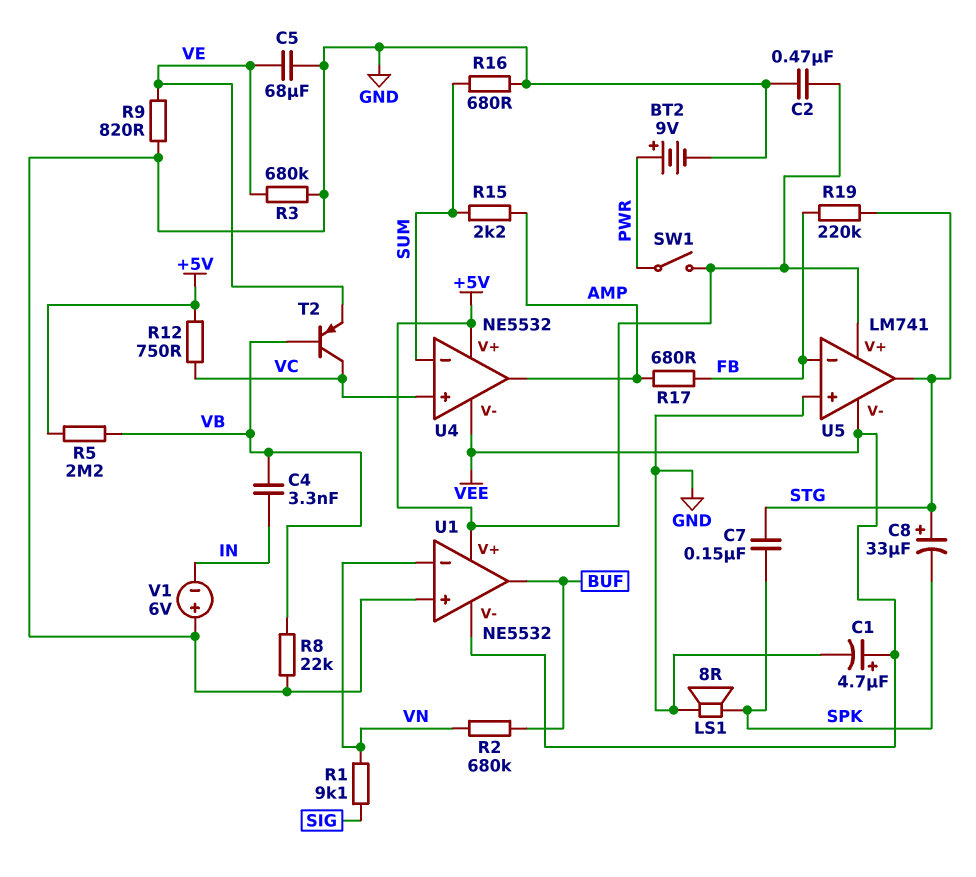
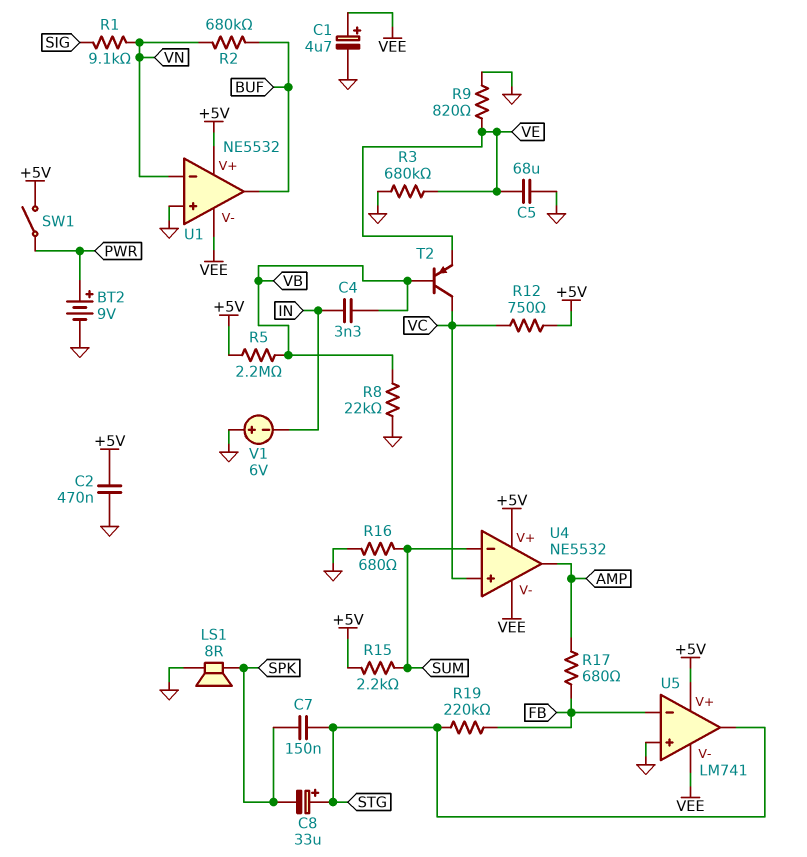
R15: 2.2k (AMP, SUM) -> 2.2k (+5V, SUM)

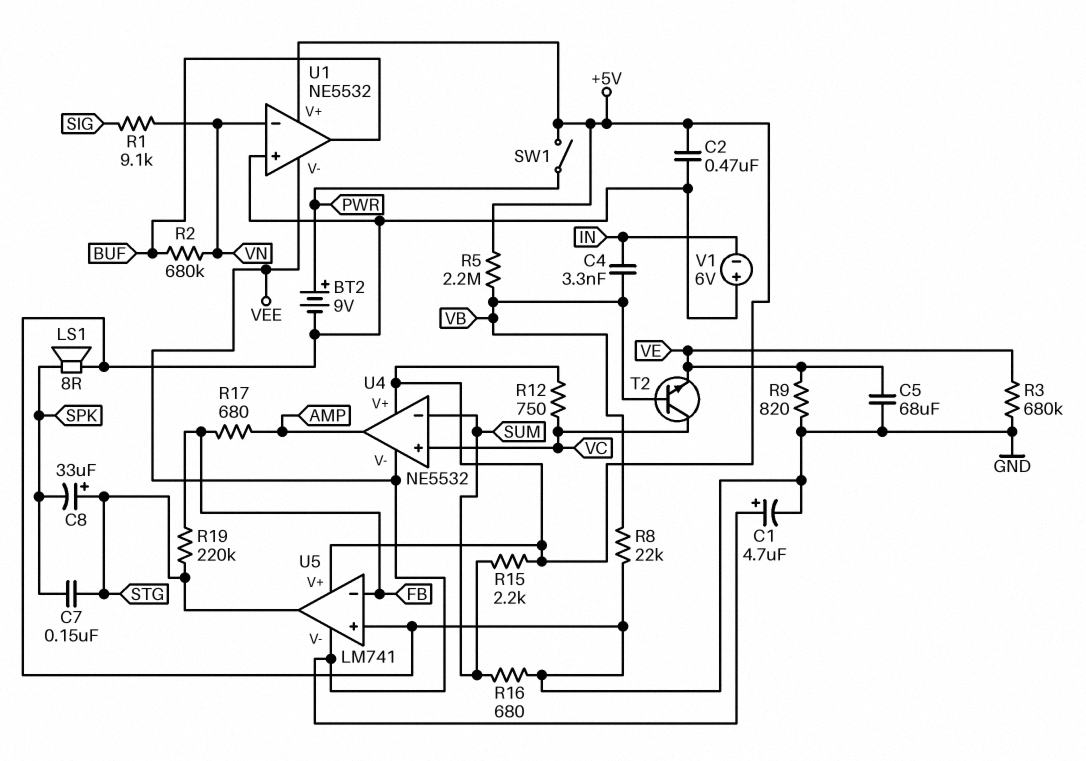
T2: PNP (B VB, C VC, E VE) -> NPN (B VB, C VC, E VE)

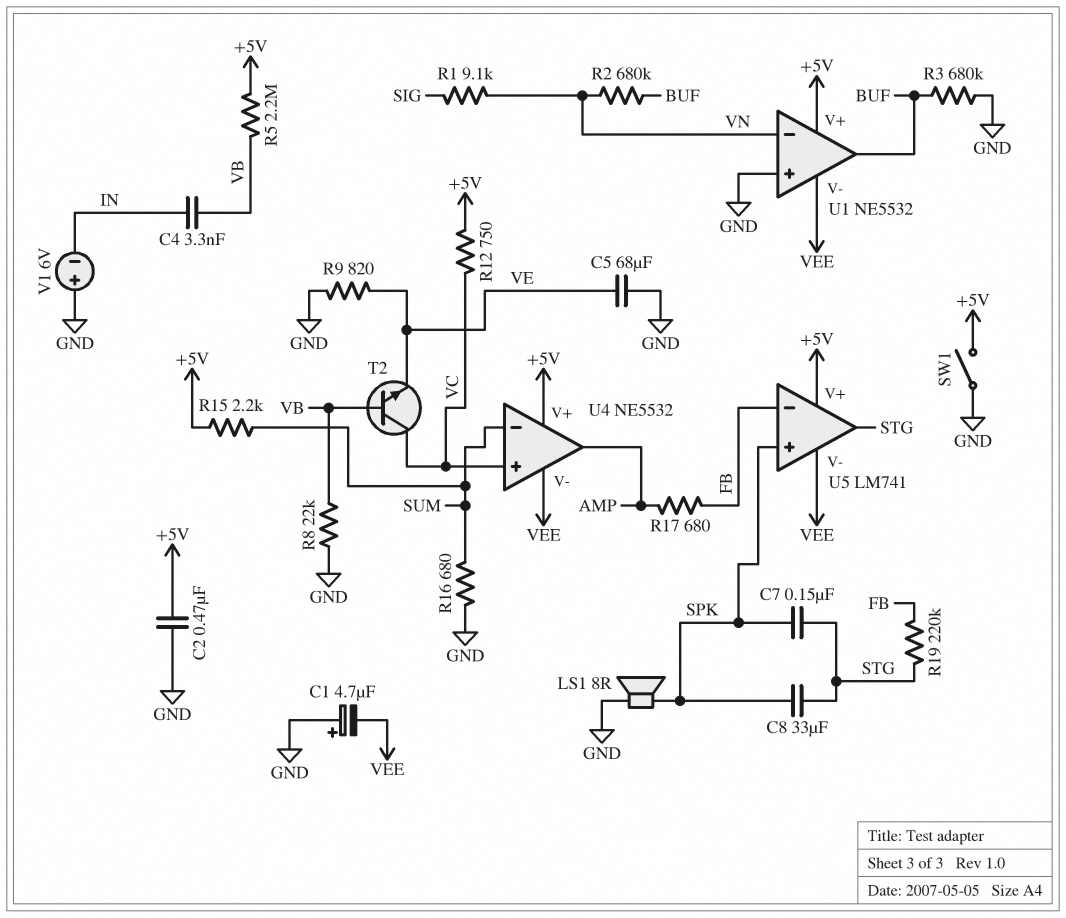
BT2: 9V (plus PWR, minus GND) -> none
C1: 4.7uF (plus VEE, minus GND) -> 4.7uF (plus GND, minus VEE)
C8: 33uF (plus STG, minus SPK) -> 33uF (SPK, STG)
R3: 680k (GND, VE) -> 680k (BUF, GND)
SW1: switch (+5V, PWR) -> switch (+5V, GND)
U5 pin in+: GND -> SPK

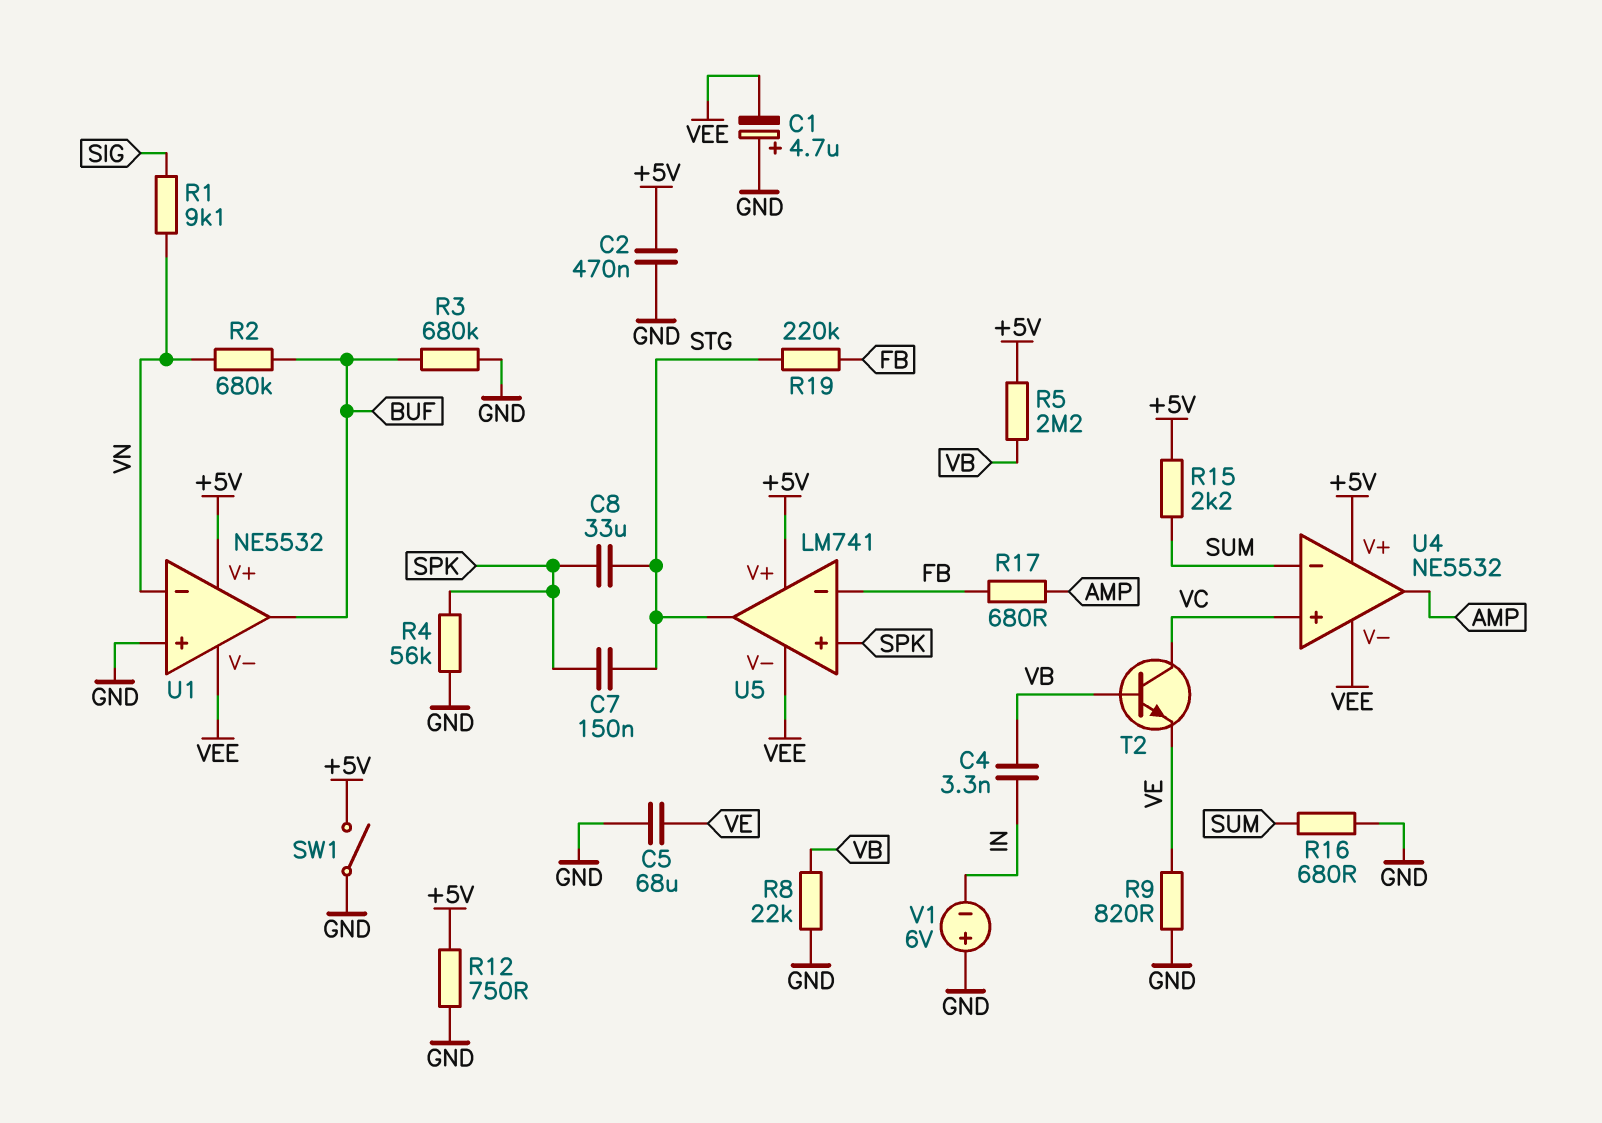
LS1: speaker 8R (GND, SPK) -> none
R4: none -> 56k (GND, SPK)
R12: 750 (+5V, VC) -> 750 (+5V, GND)

